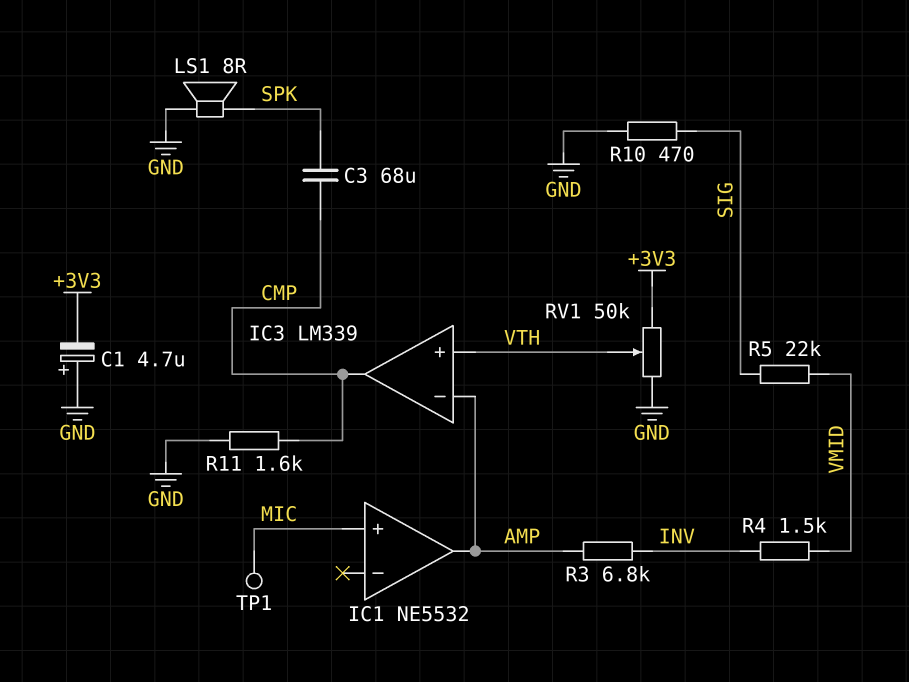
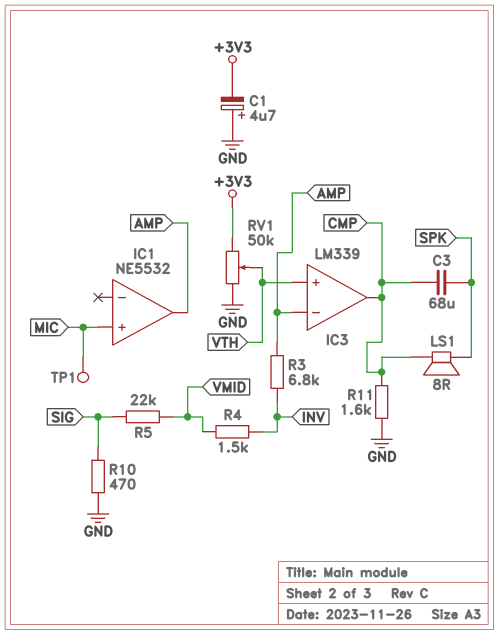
LS1: speaker 8R (GND, SPK) -> speaker 8R (CMP, SPK)

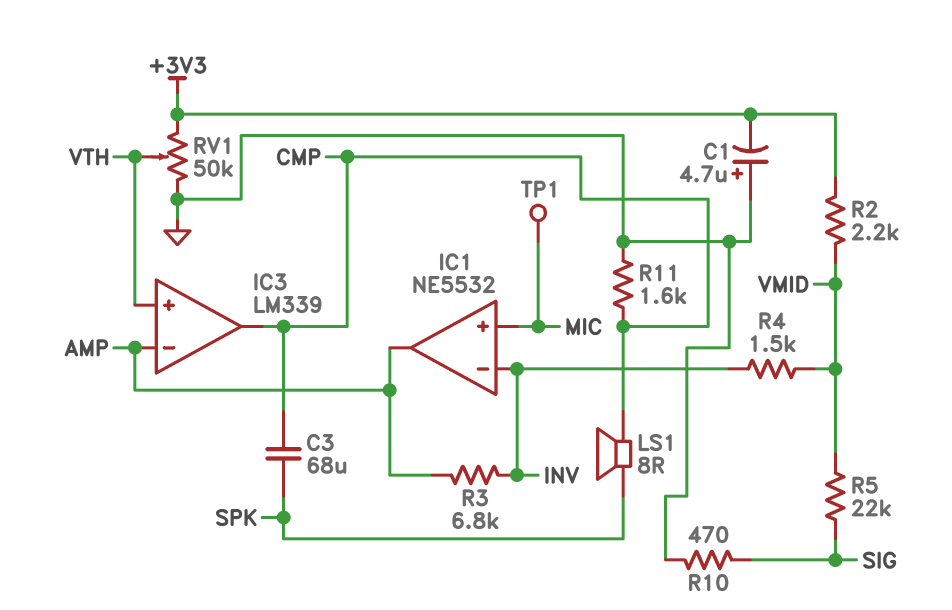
IC1 pin in-: none -> INV
R2: none -> 2.2k (+3V3, VMID)

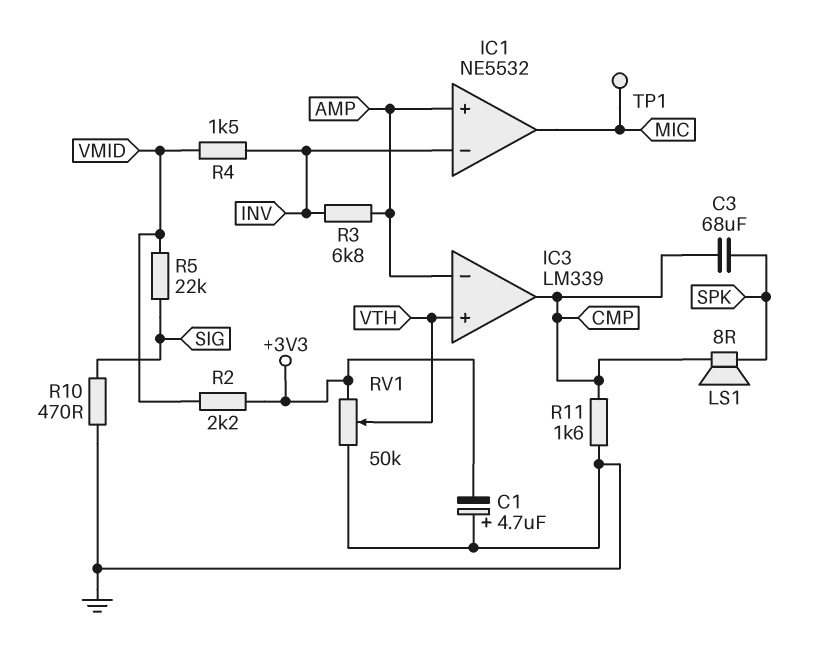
IC1 pin in+: MIC -> AMP
IC1 pin out: AMP -> MIC

